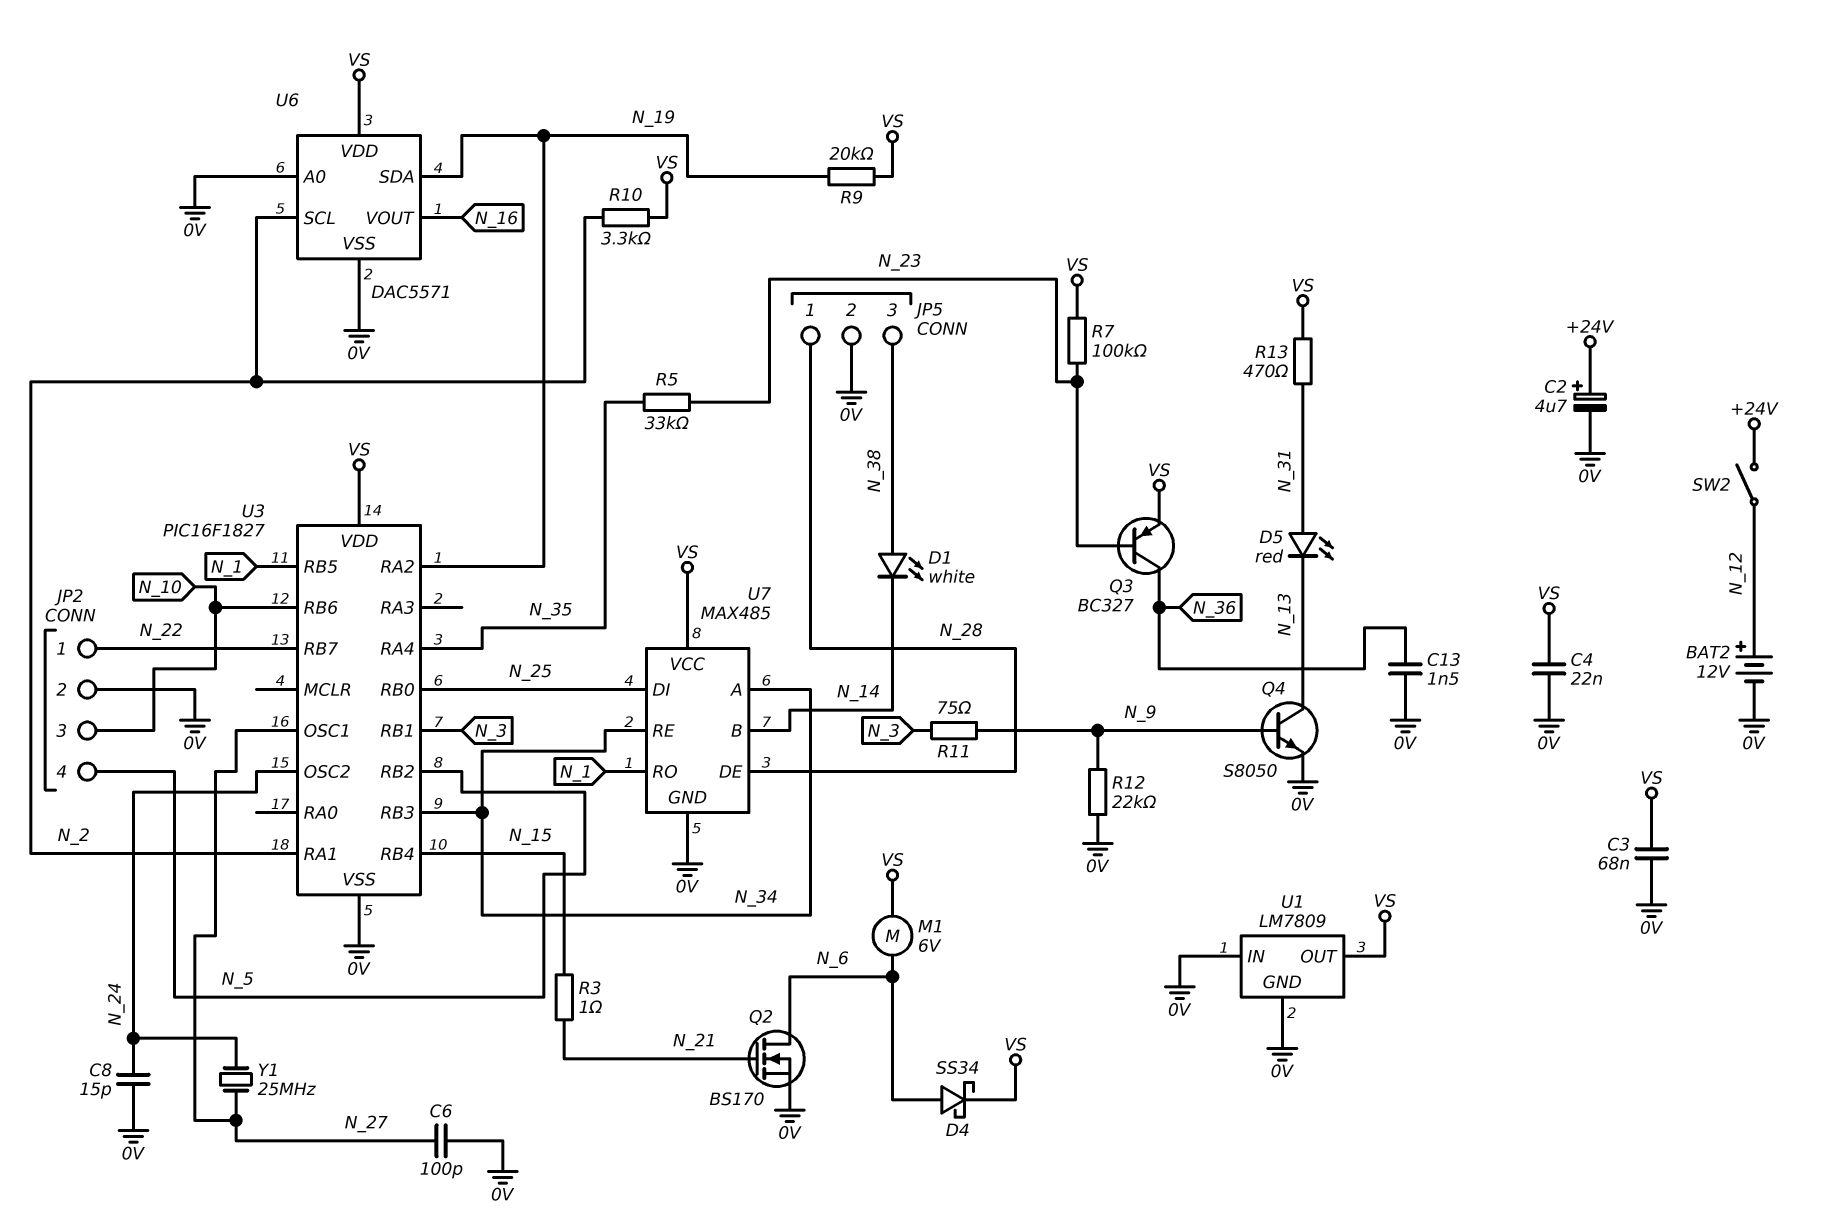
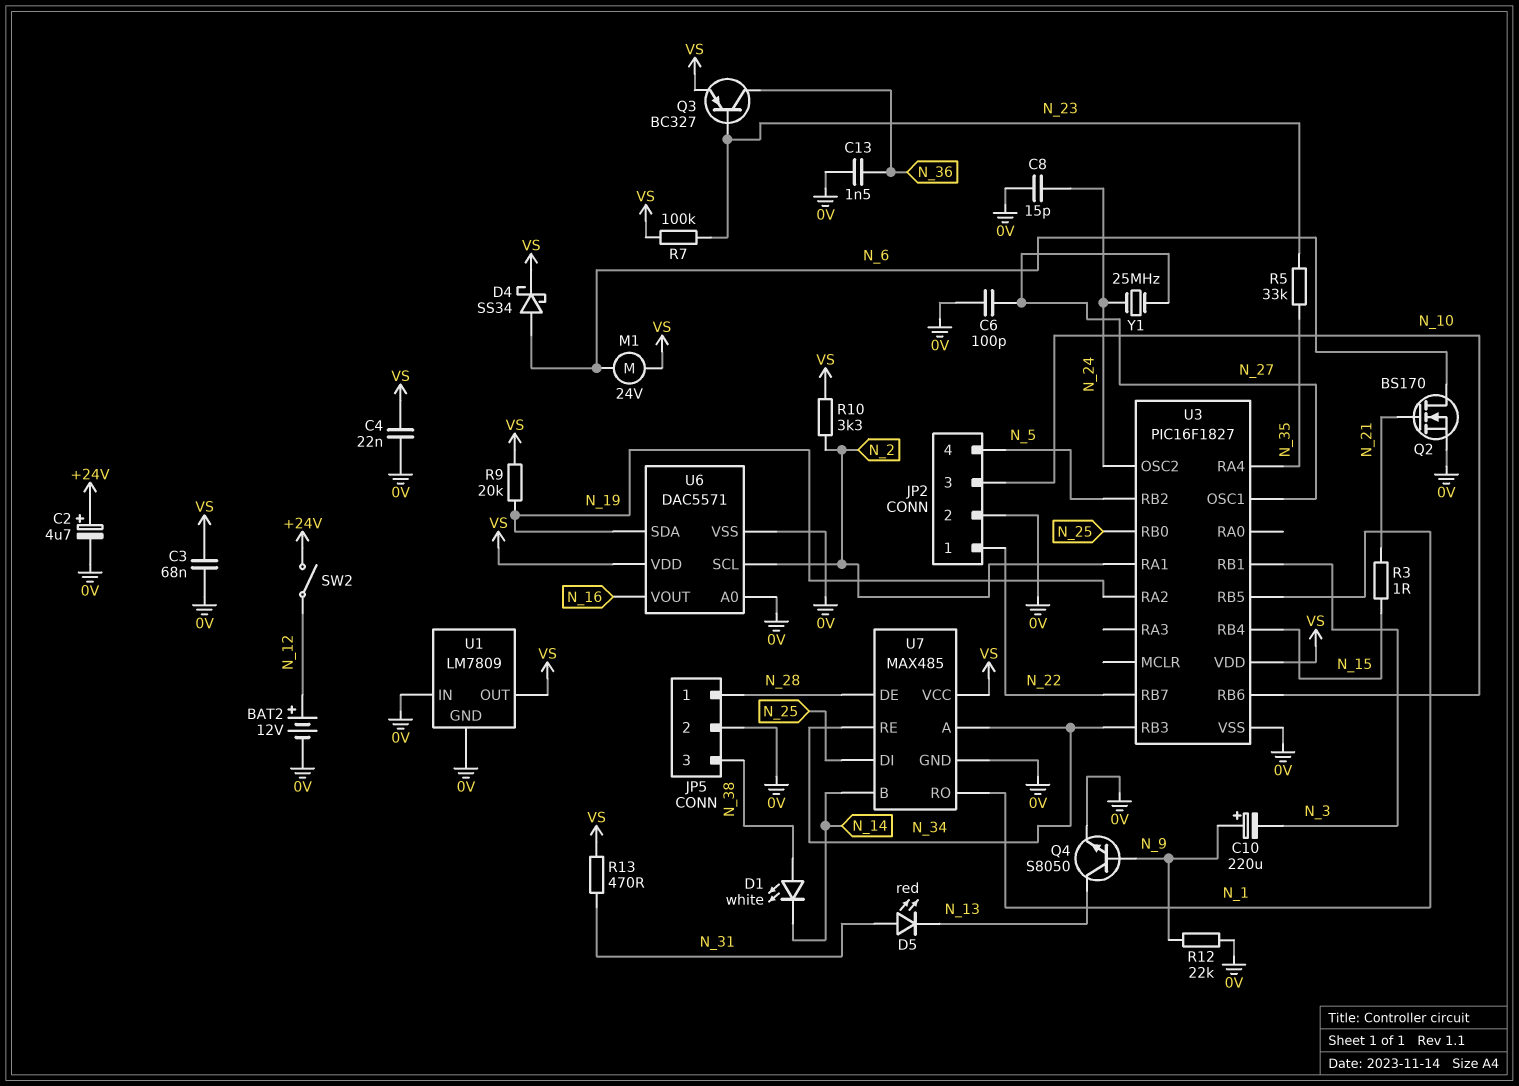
C10: none -> 220uF (plus N_9, minus N_3)
M1: motor 6V (N_6, VS) -> motor 24V (N_6, VS)
R11: 75 (N_3, N_9) -> none

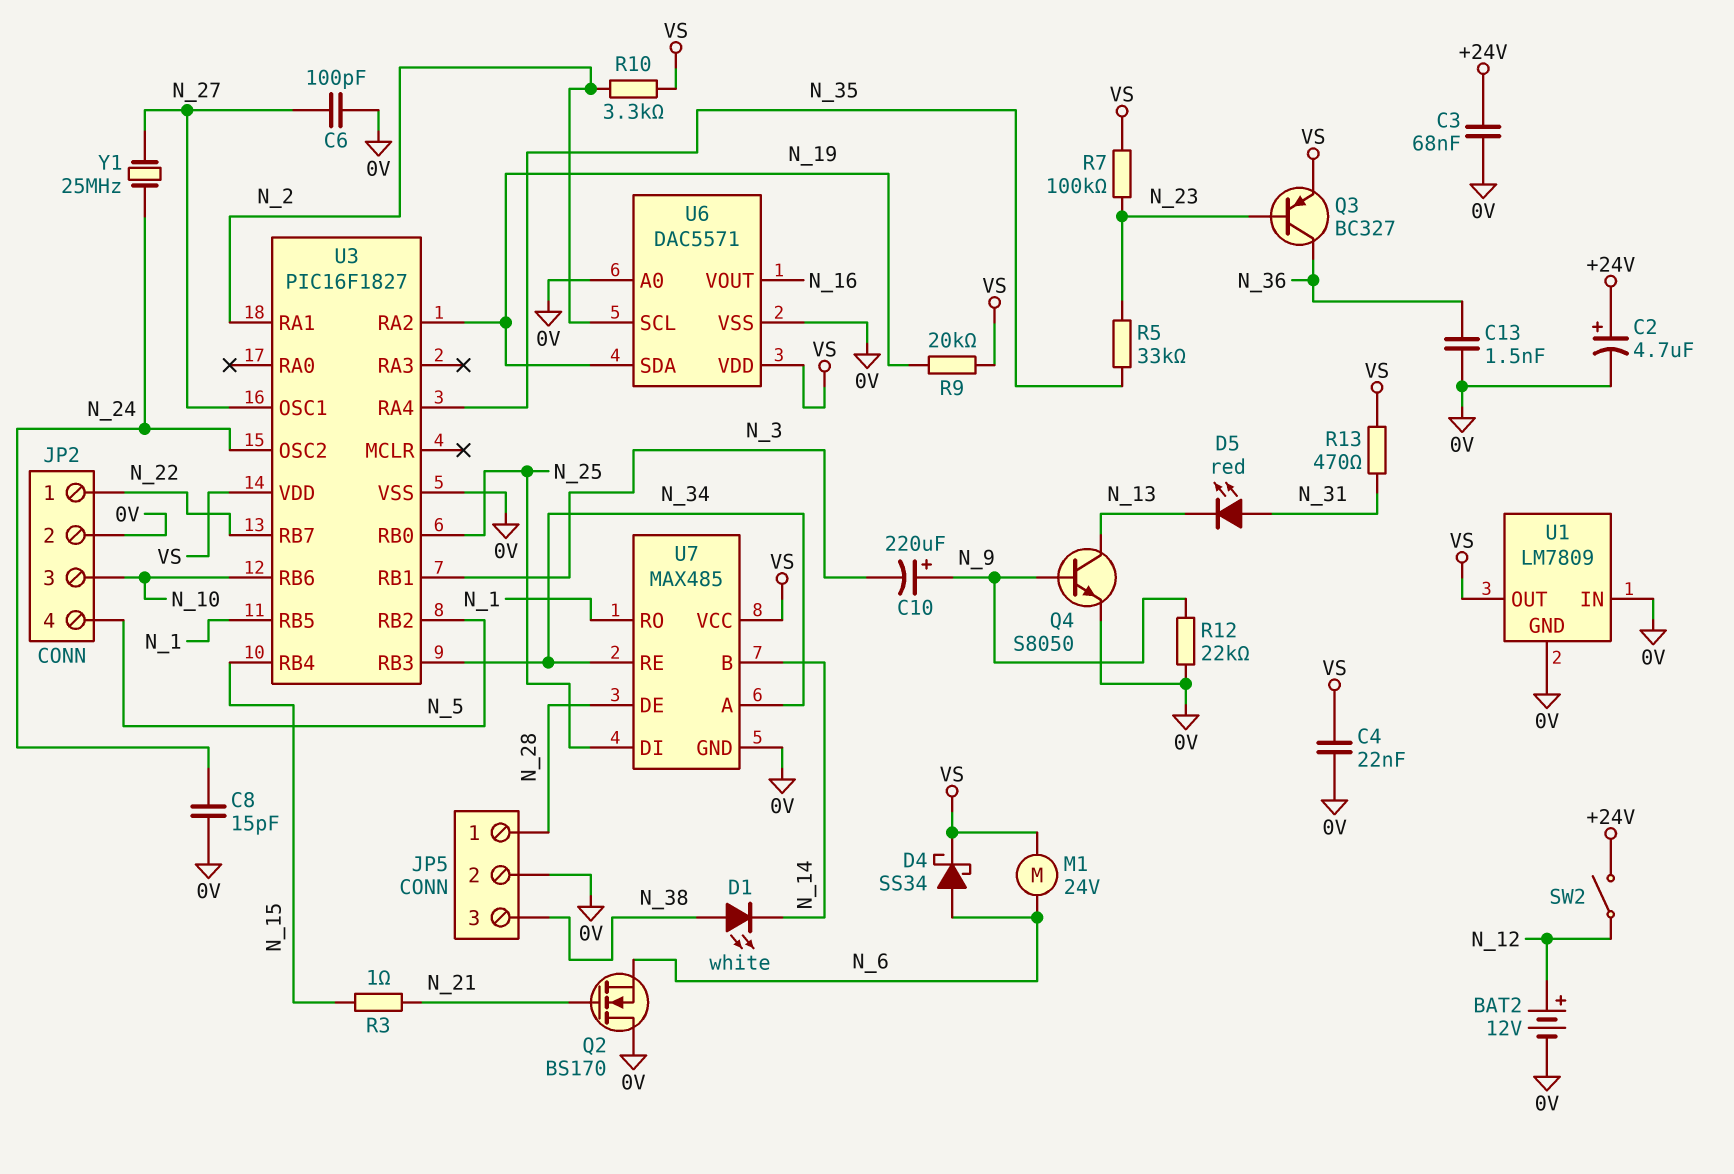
C3: 68nF (0V, VS) -> 68nF (+24V, 0V)
Q2: NMOS BS170 (G N_21, D N_6, S 0V) -> NMOS BS170 (G N_21, D 0V, S N_6)

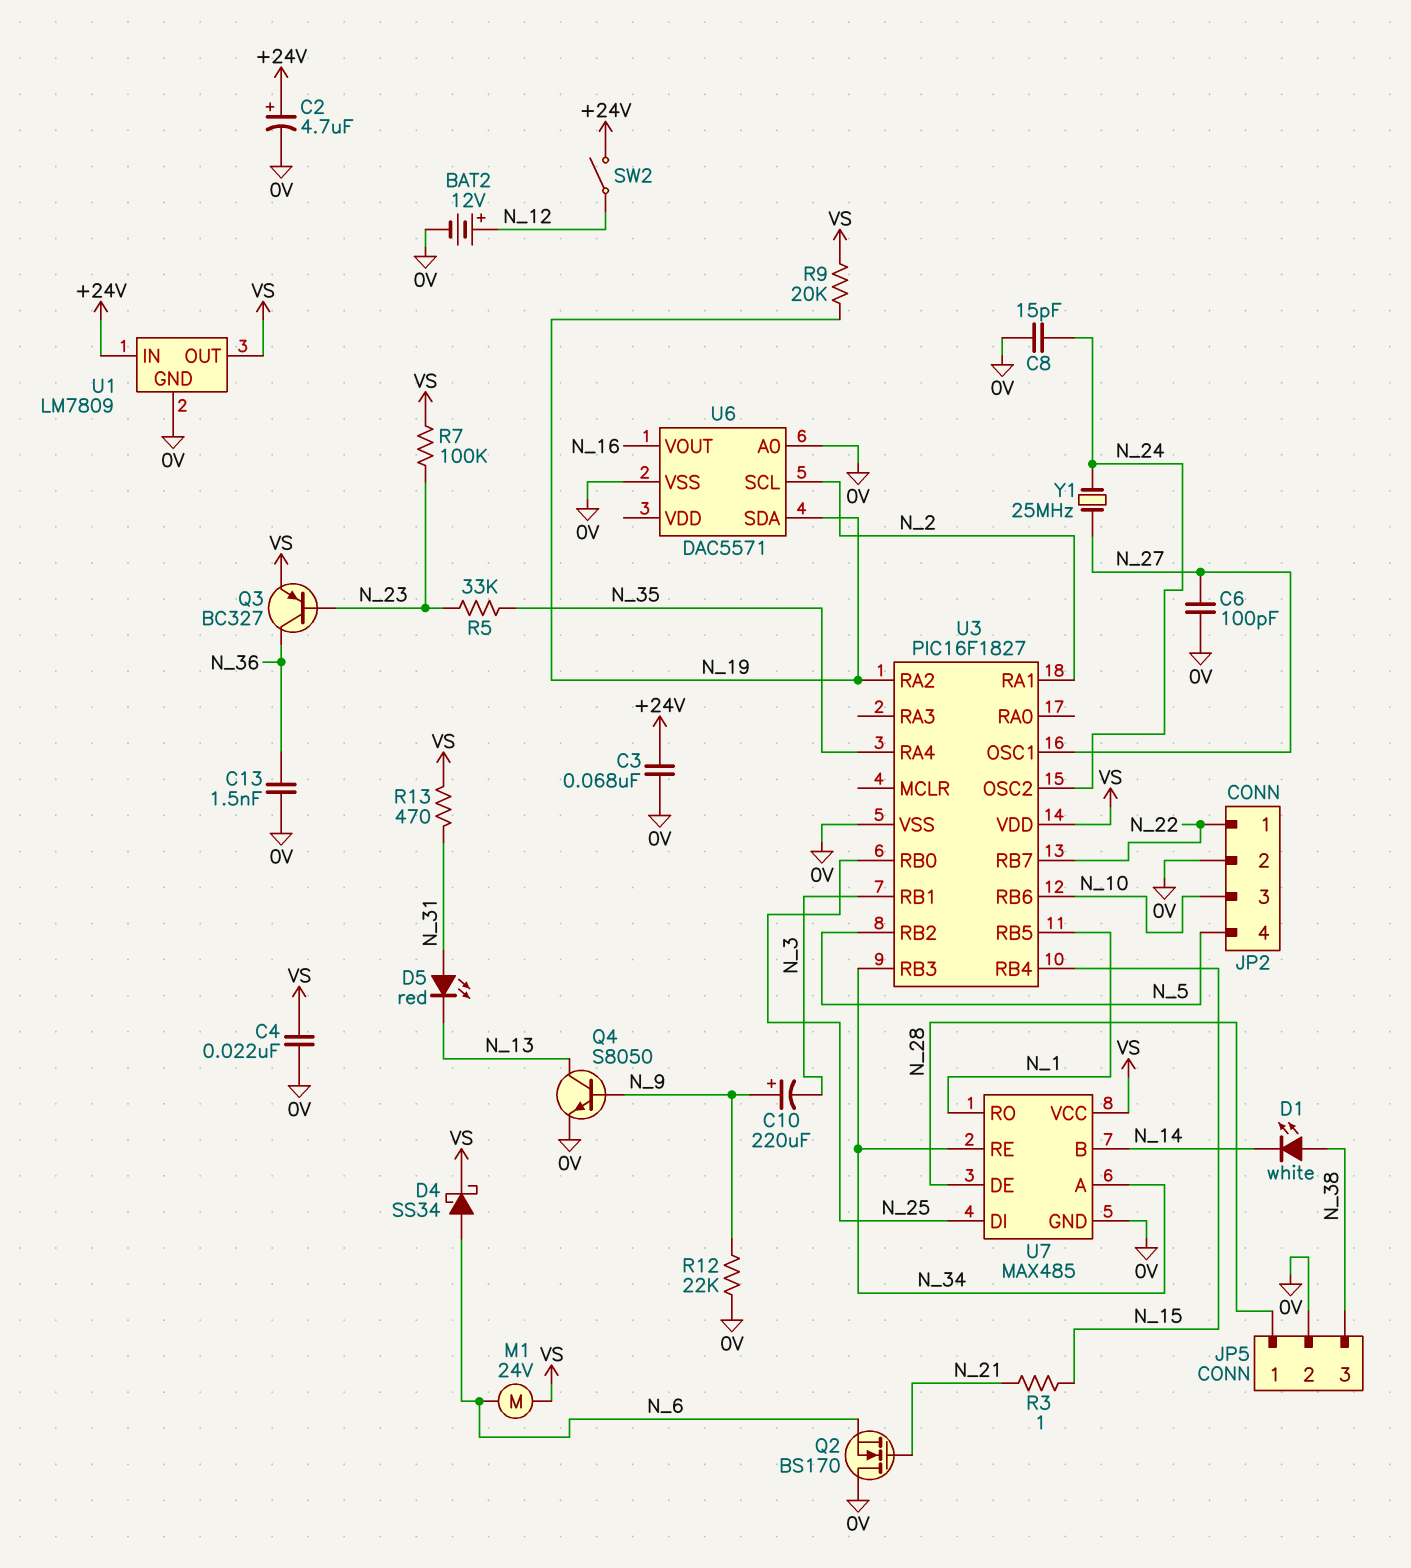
R10: 3.3k (N_2, VS) -> none
U1 pin IN: 0V -> +24V
U6 pin VDD: VS -> none

